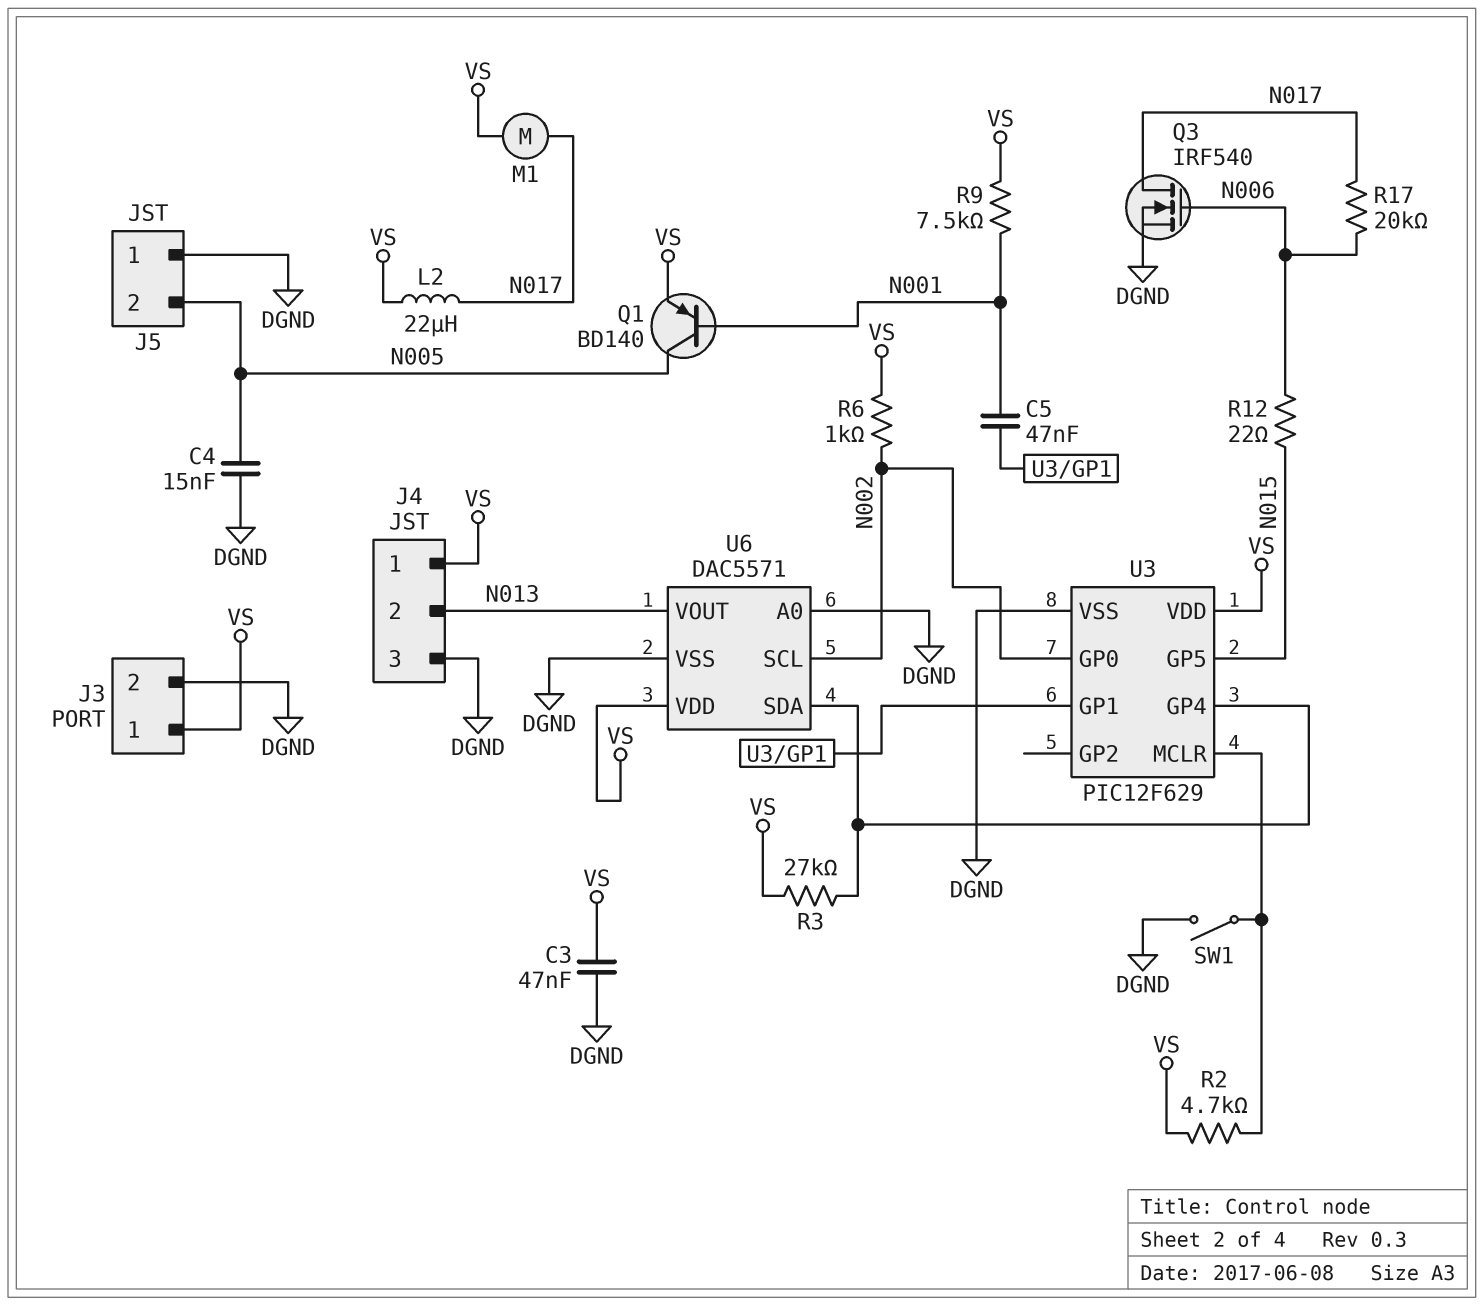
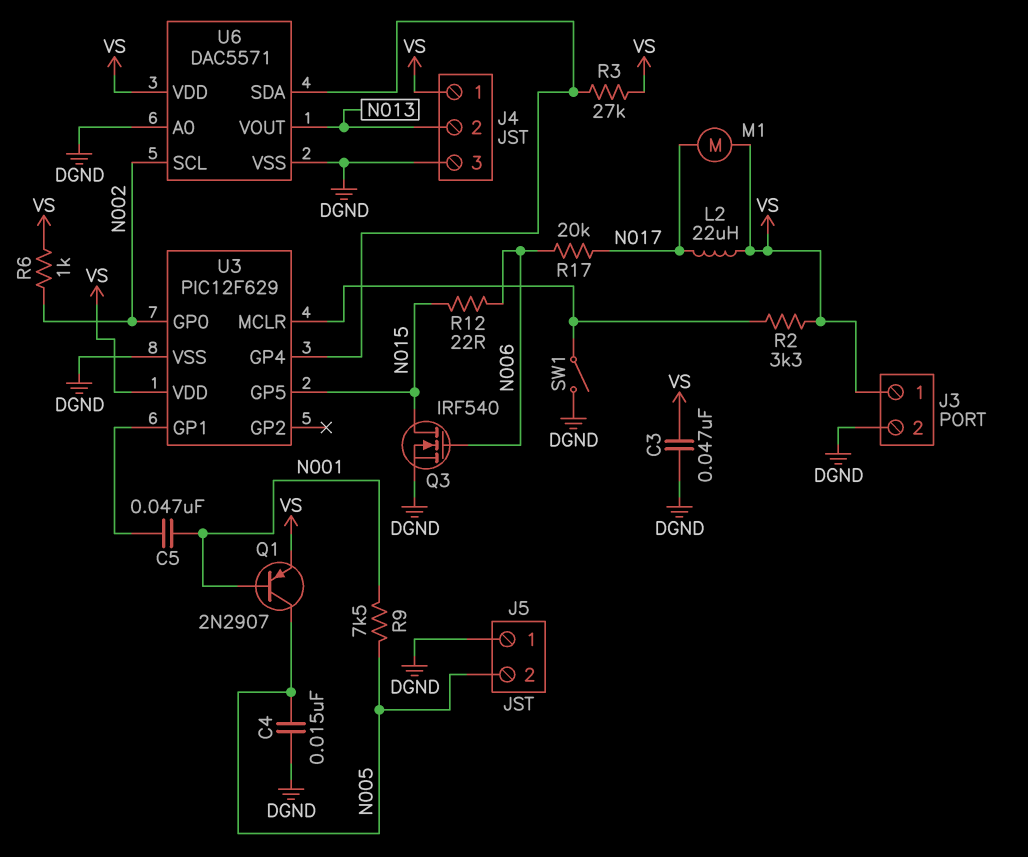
Q1: PNP BD140 (B N001, C N005, E VS) -> PNP 2N2907 (B N001, C N005, E VS)
Q3: NMOS IRF540 (G N006, D N017, S DGND) -> NMOS IRF540 (G N006, D N015, S DGND)
R2: 4.7k (U3/MCLR, VS) -> 3.3k (U3/MCLR, VS)
R9: 7.5k (N001, VS) -> 7.5k (N001, N005)

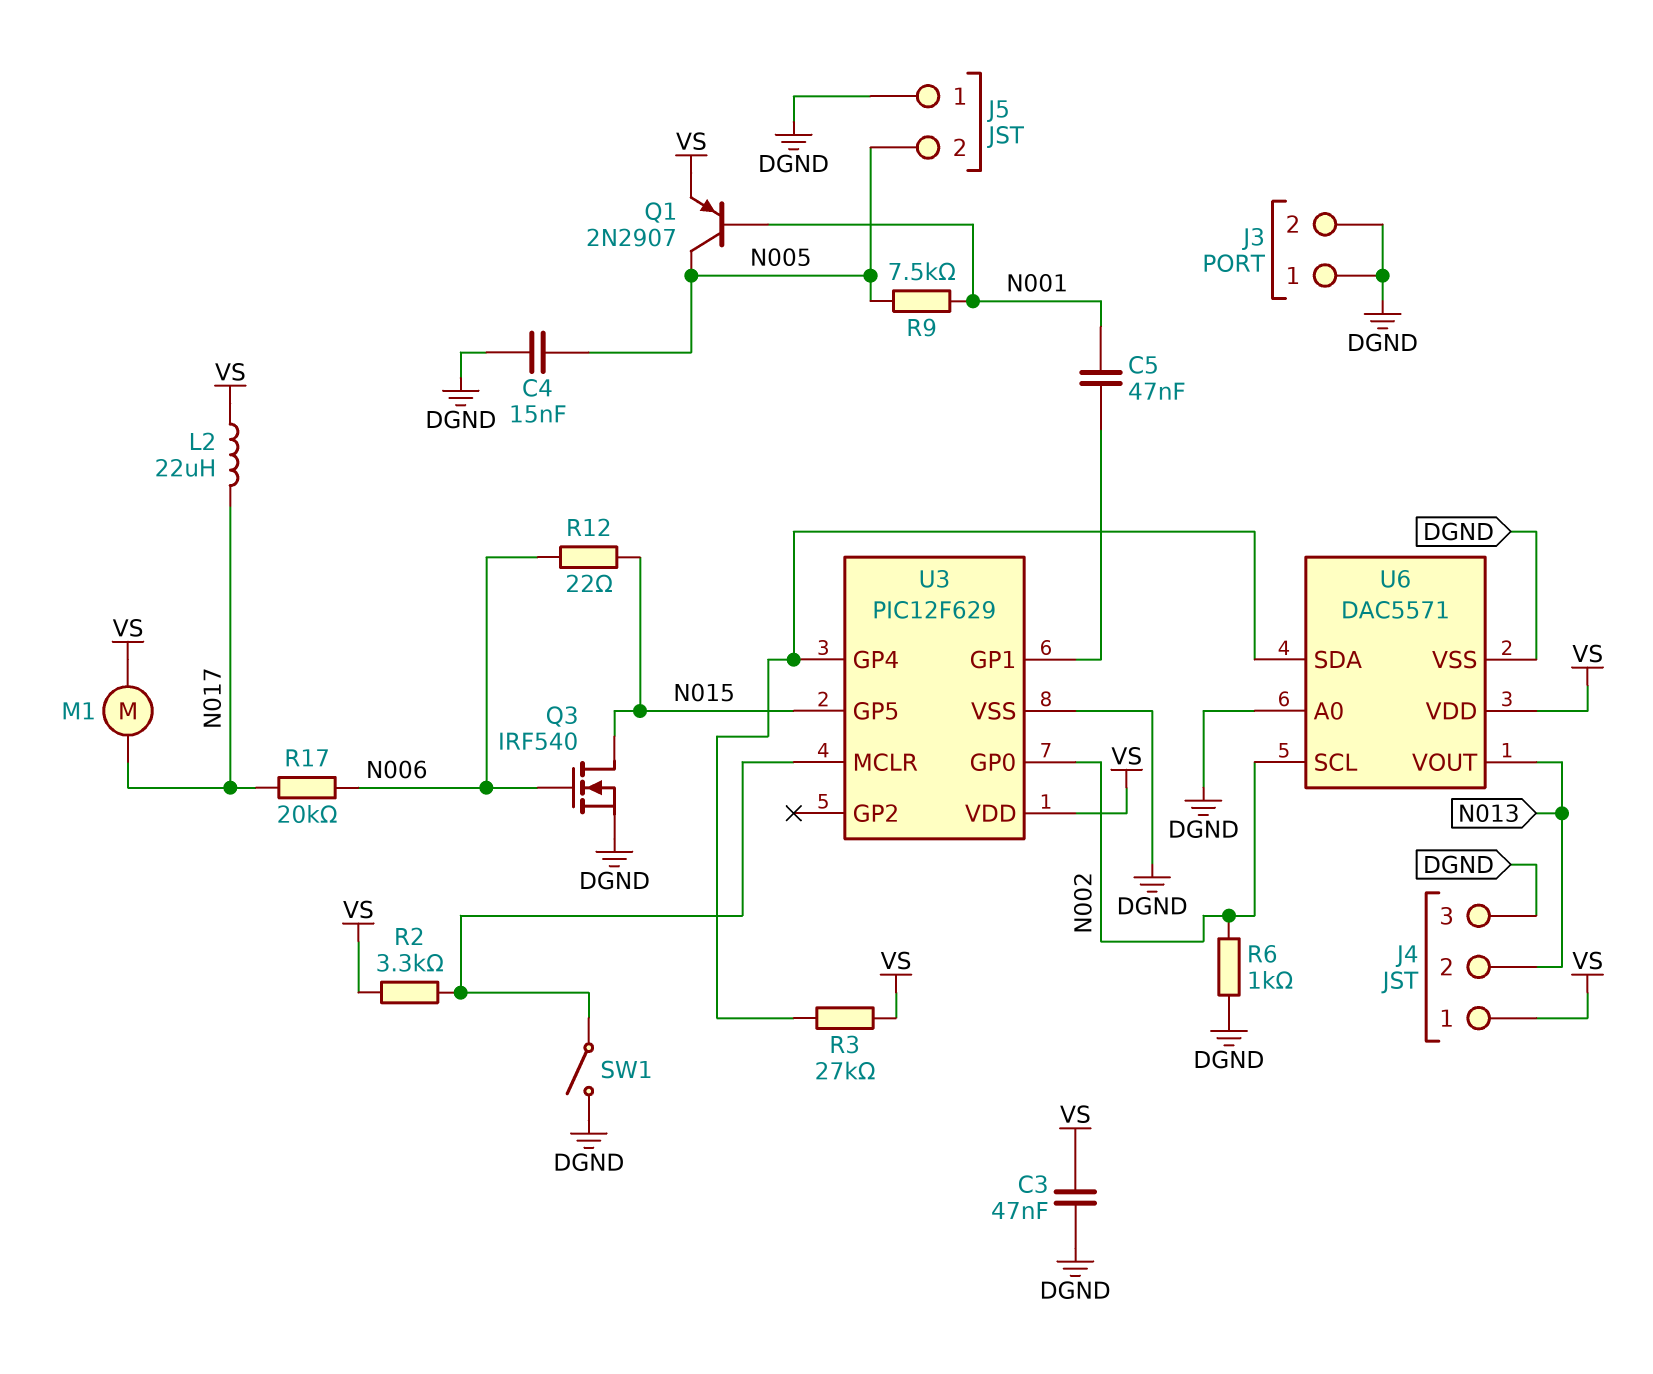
J3 pin 1: VS -> DGND
R6: 1k (N002, VS) -> 1k (DGND, N002)

